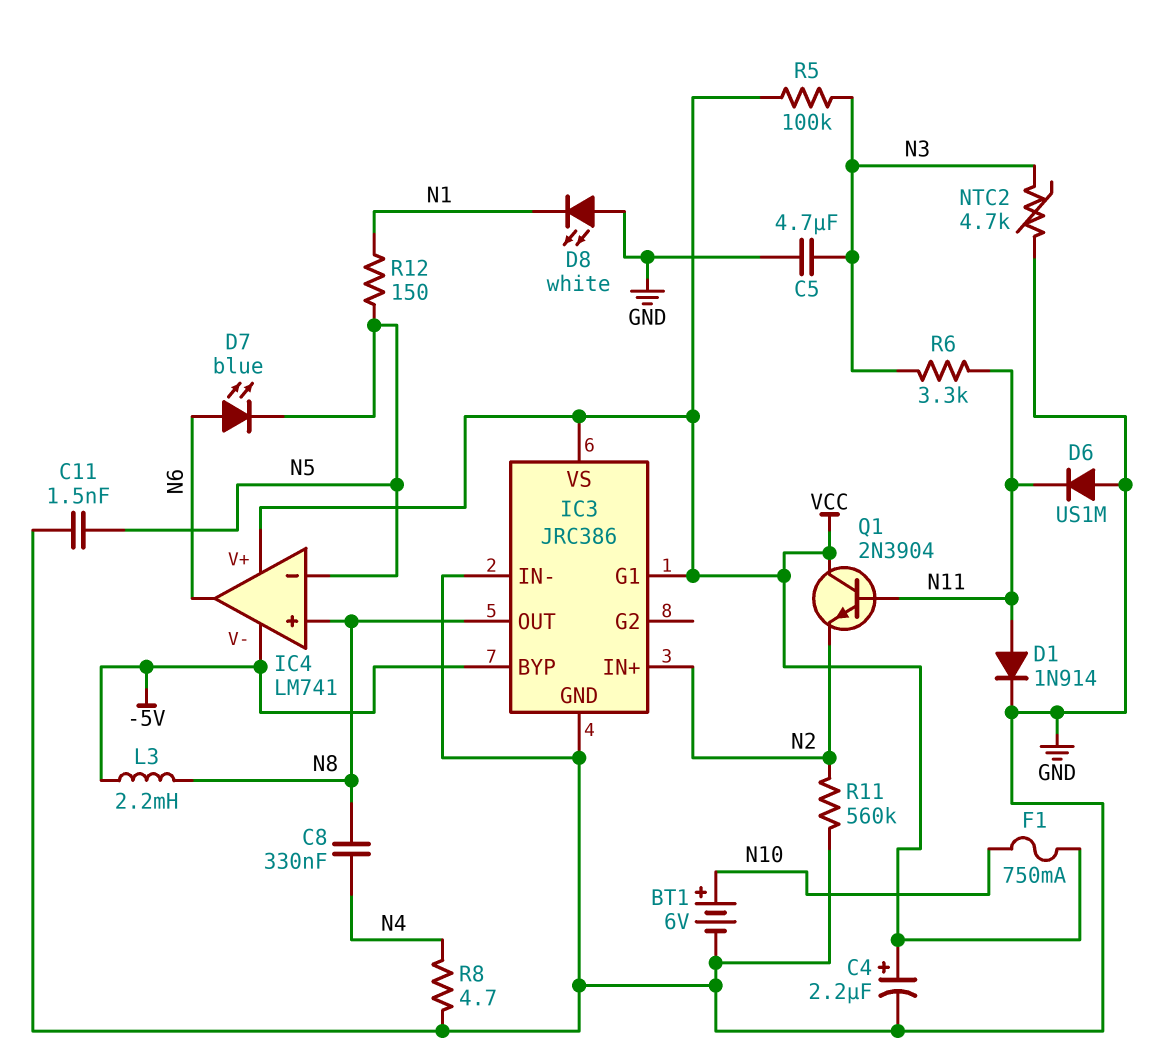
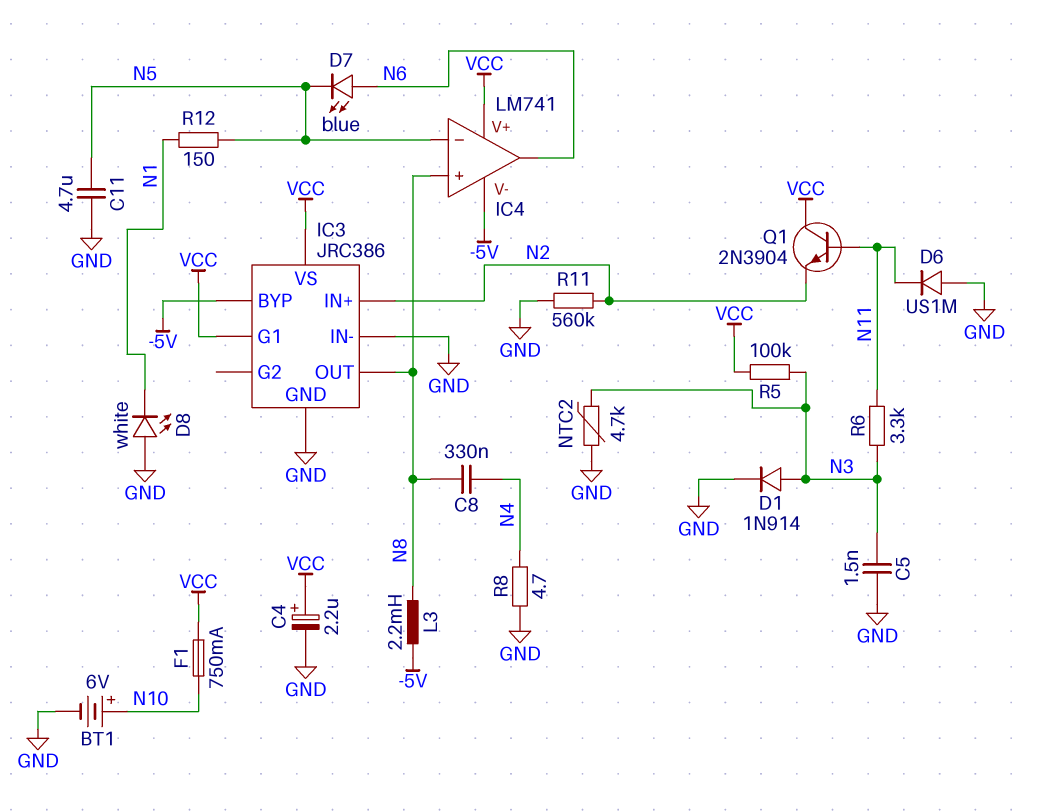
C5: 4.7uF (GND, N3) -> 1.5nF (GND, N3)
C11: 1.5nF (GND, N5) -> 4.7uF (GND, N5)
D1: diode 1N914 (A N11, K GND) -> diode 1N914 (A N3, K GND)

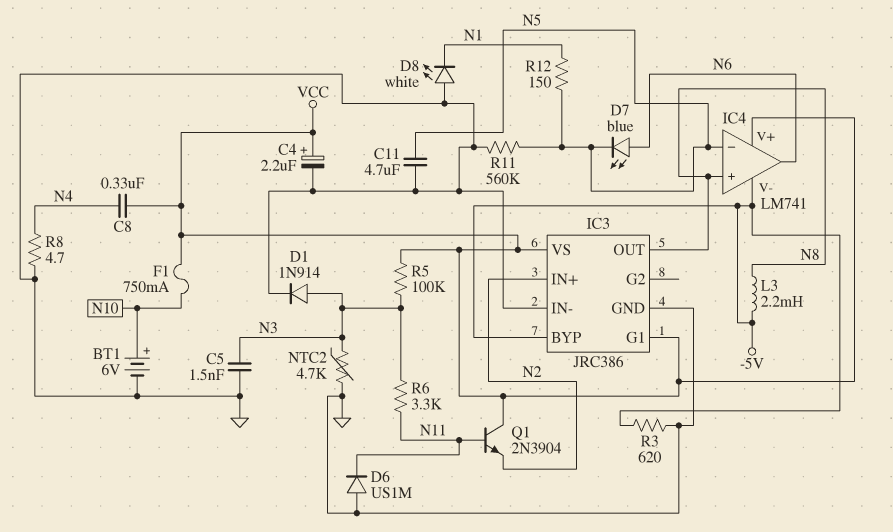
C8: 330nF (N4, N8) -> 330nF (N4, VCC)
R3: none -> 620 (-5V, GND)
R11: 560k (GND, N2) -> 560k (GND, N5)

